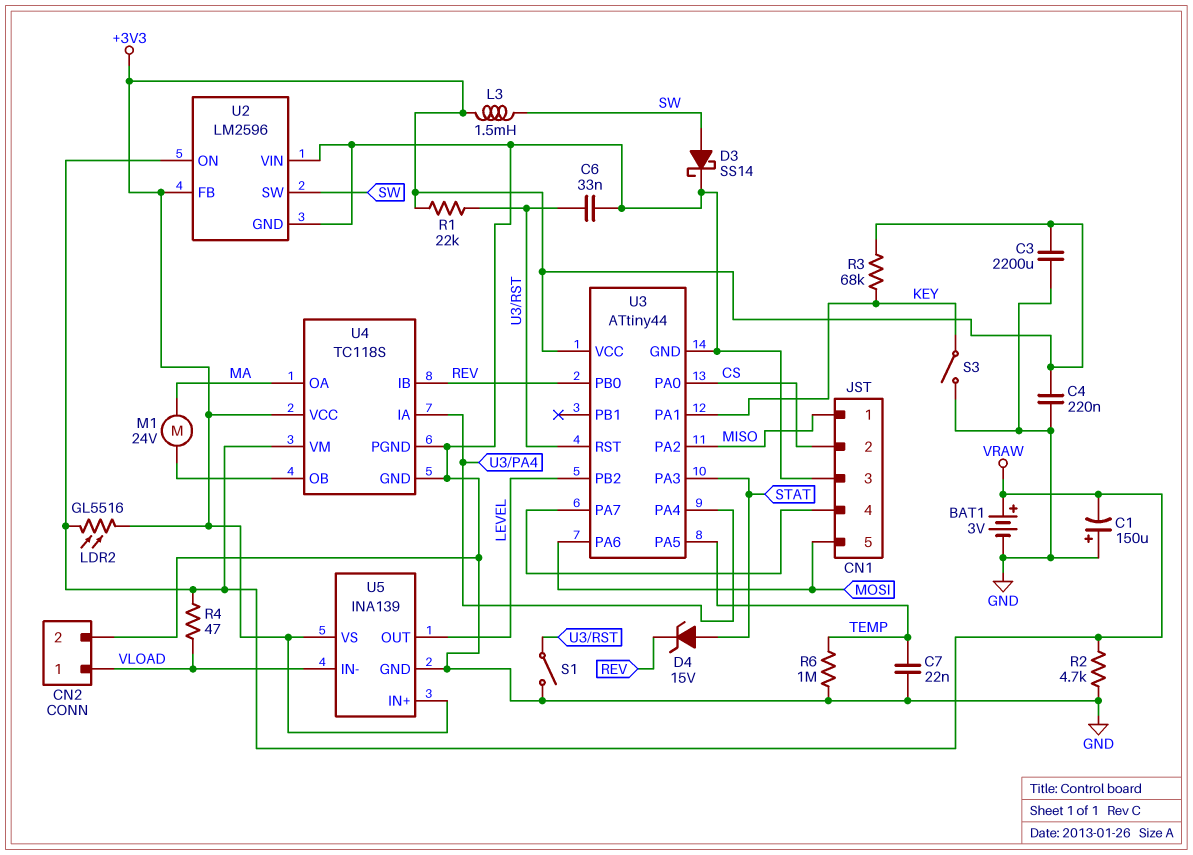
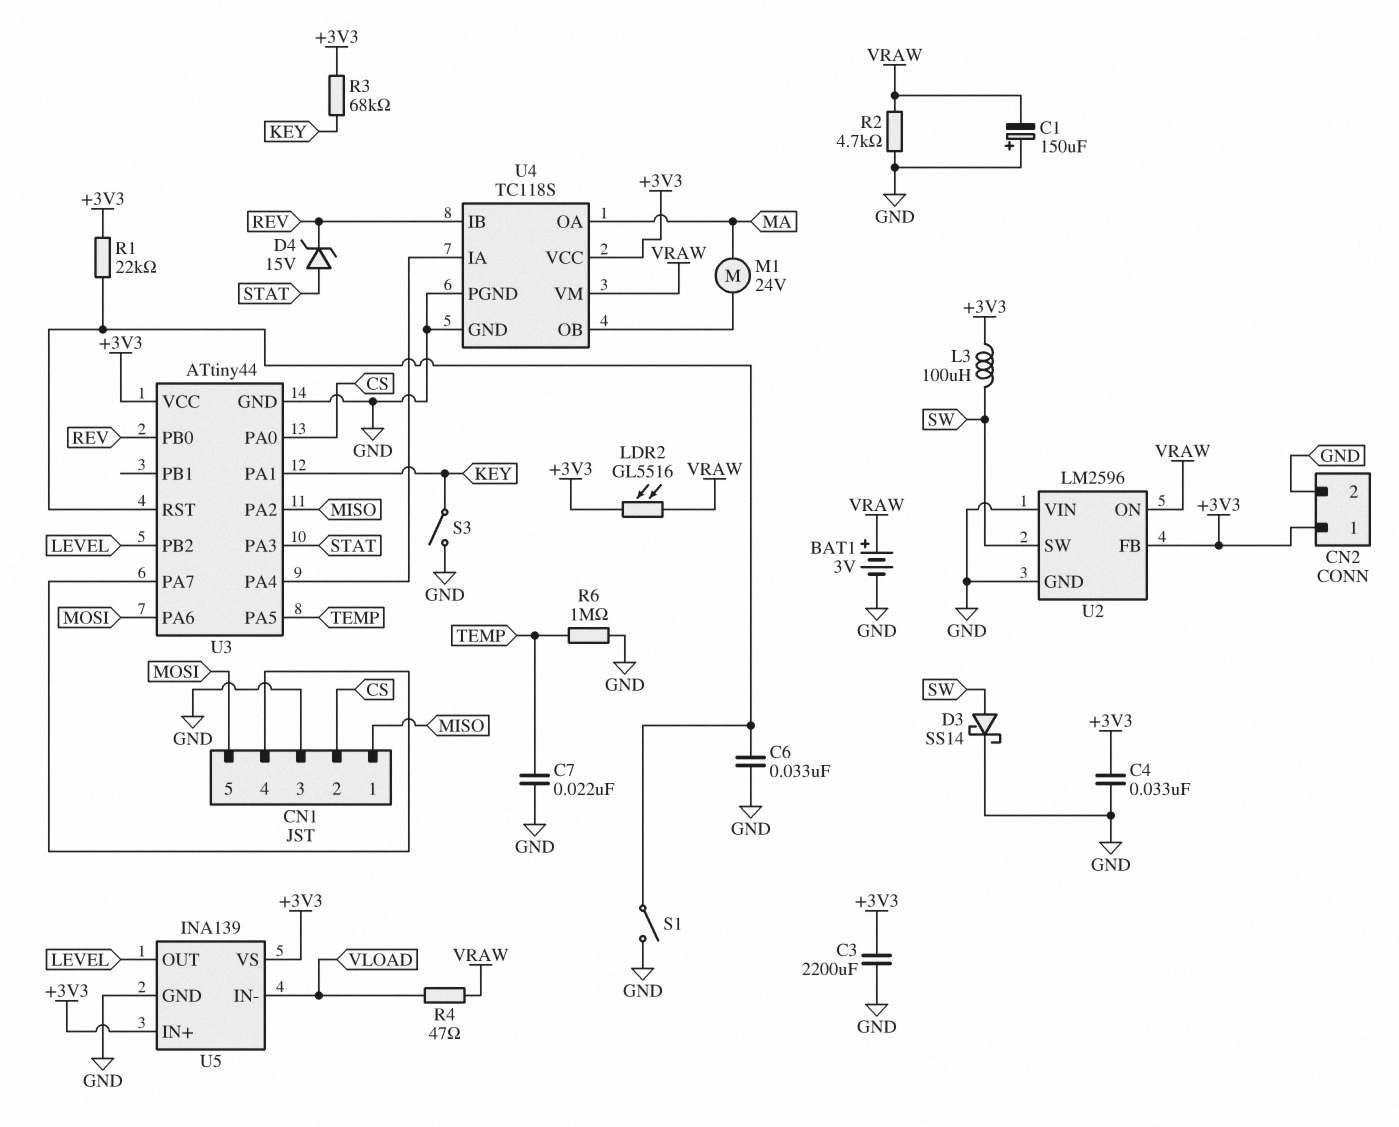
C4: 220nF (+3V3, GND) -> 33nF (+3V3, GND)
CN2 pin 1: VLOAD -> +3V3
L3: 1.5mH (+3V3, SW) -> 100uH (+3V3, SW)

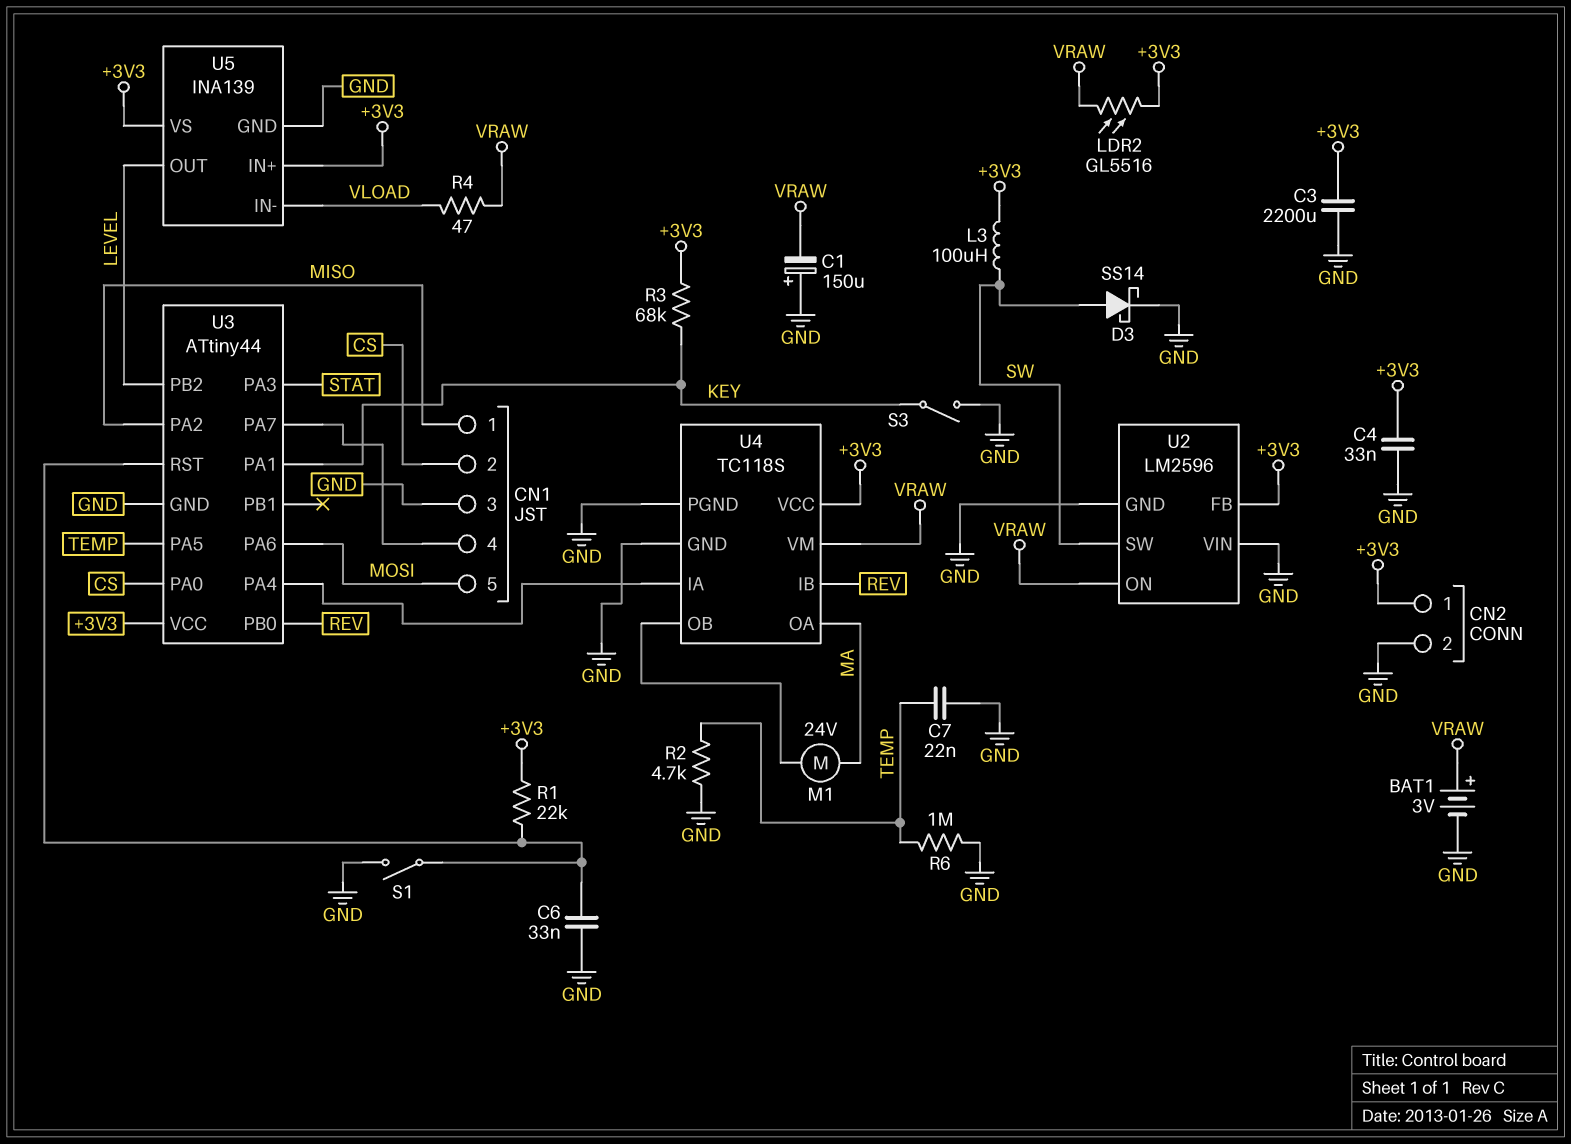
D4: zener 15V (A STAT, K REV) -> none
R2: 4.7k (GND, VRAW) -> 4.7k (GND, TEMP)

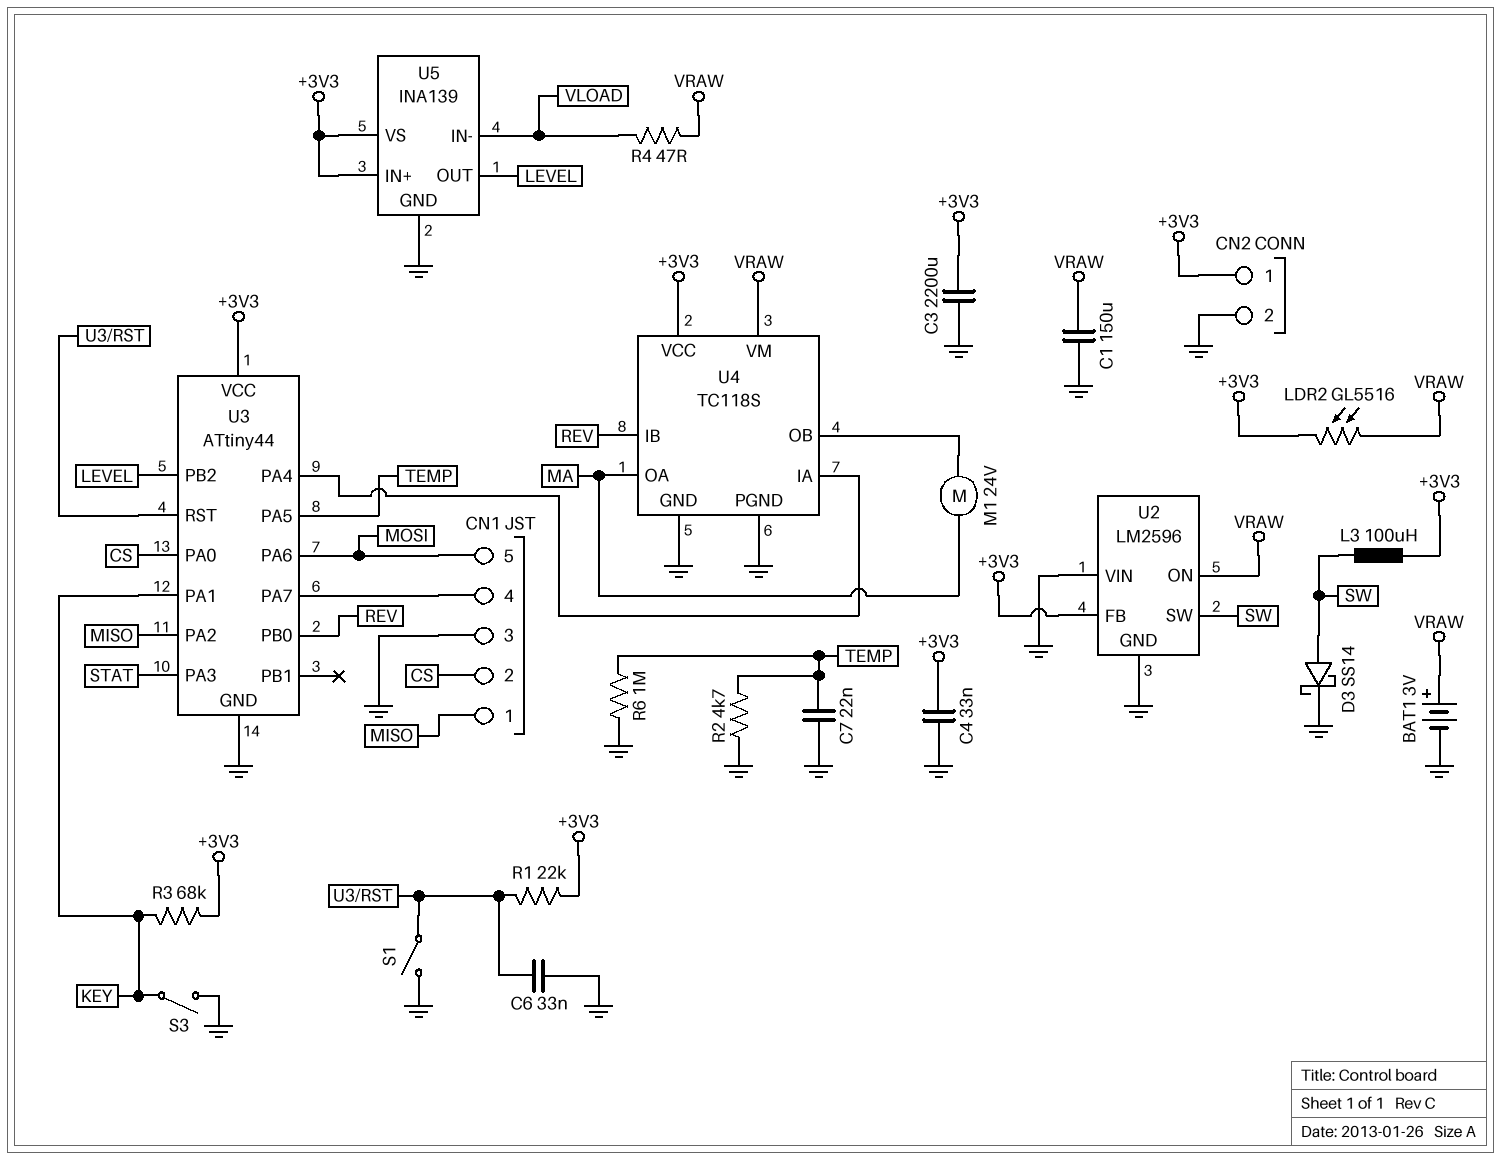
C1: 150uF (plus GND, minus VRAW) -> 150uF (GND, VRAW)

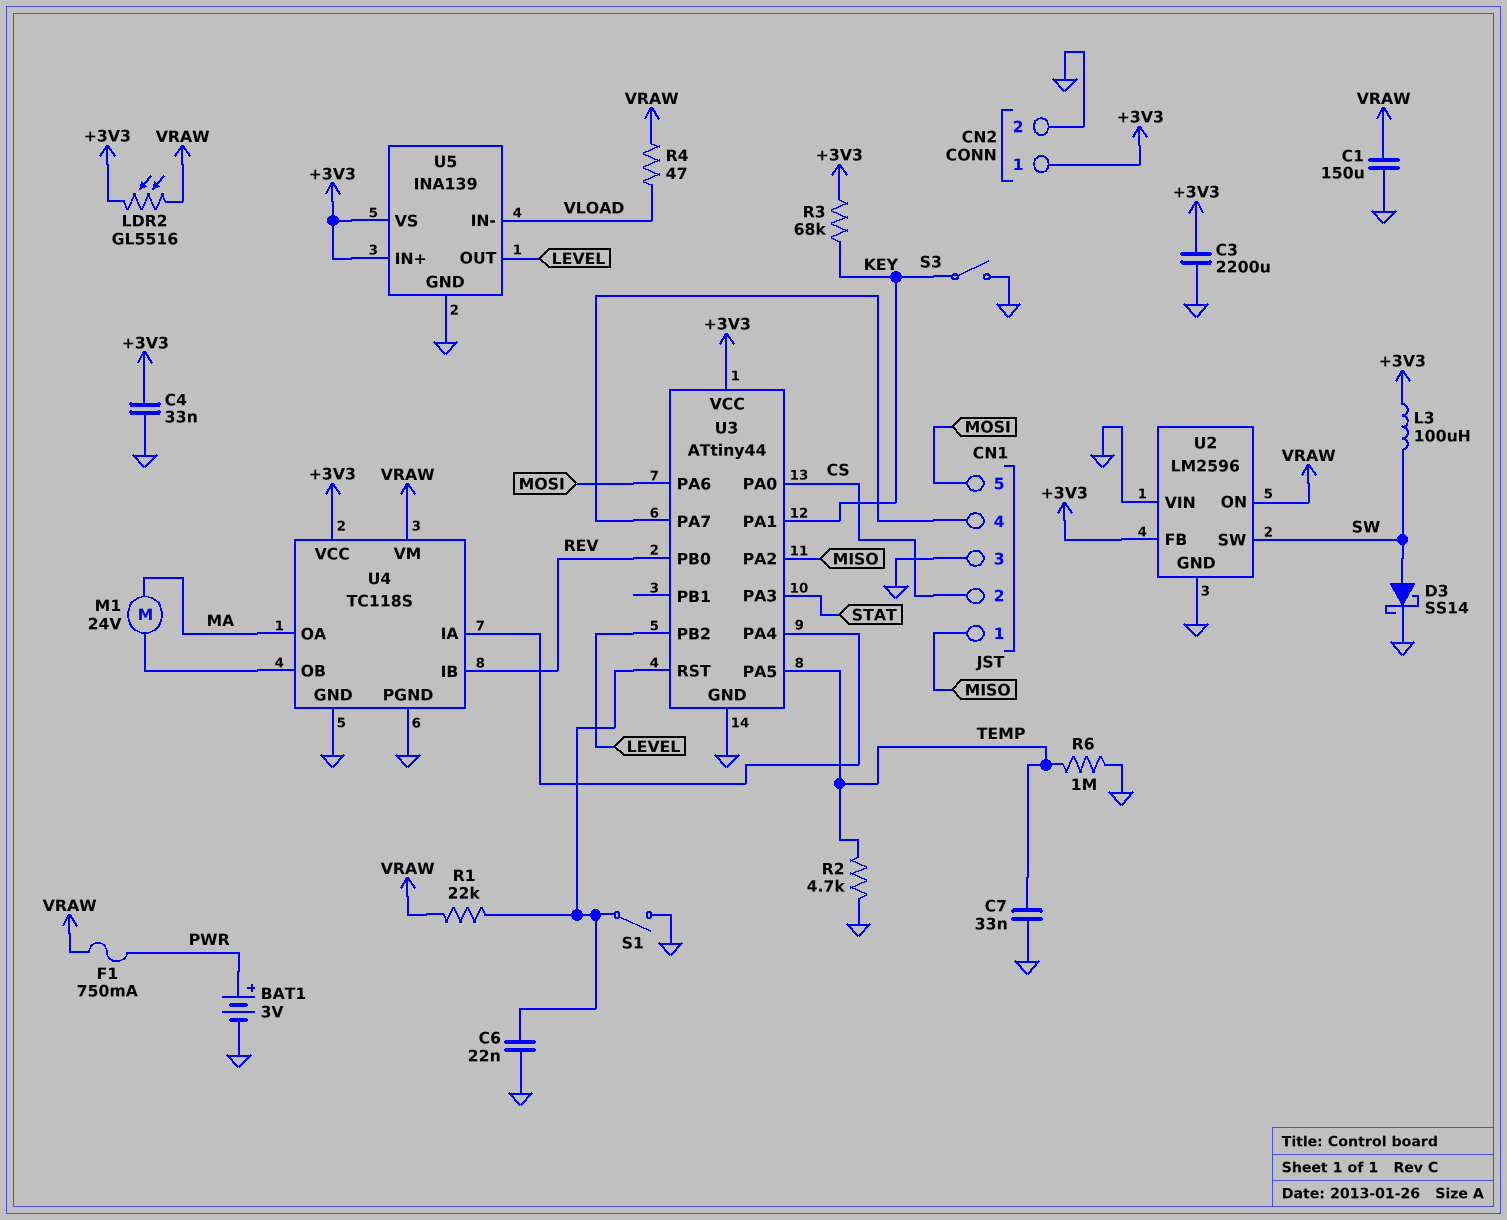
BAT1: 3V (plus VRAW, minus GND) -> 3V (plus PWR, minus GND)
C6: 33nF (GND, U3/RST) -> 22nF (GND, U3/RST)
C7: 22nF (GND, TEMP) -> 33nF (GND, TEMP)
F1: none -> 750mA (PWR, VRAW)
R1: 22k (+3V3, U3/RST) -> 22k (U3/RST, VRAW)

